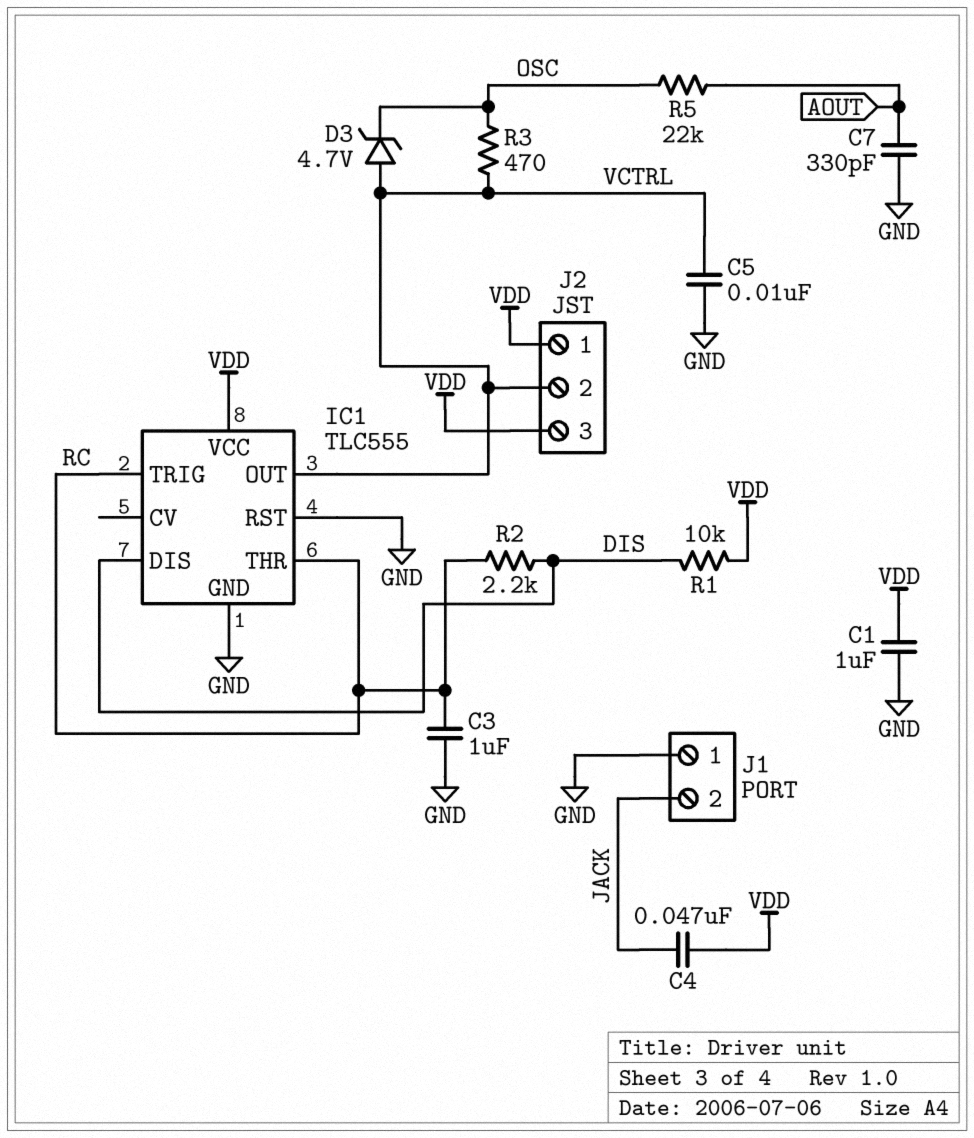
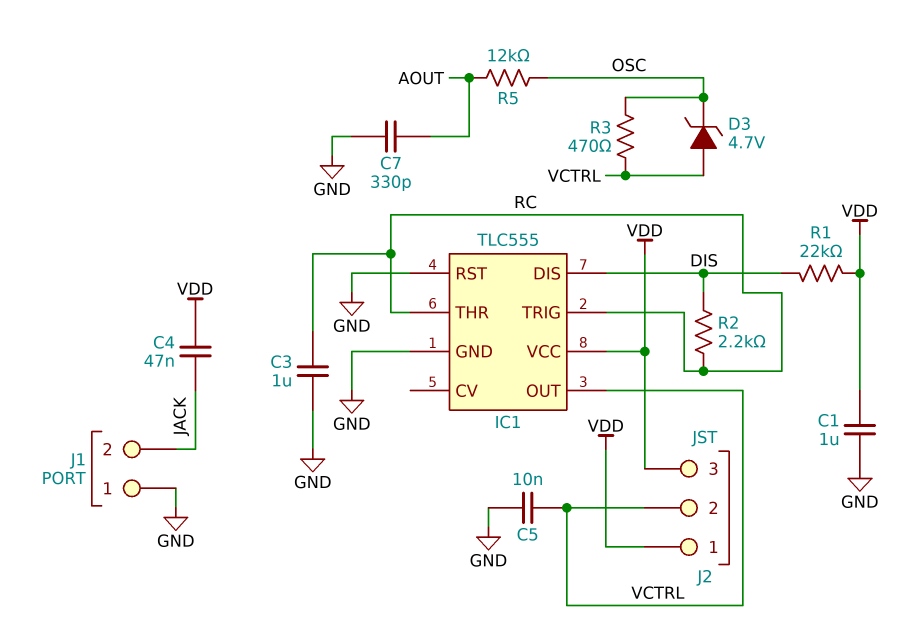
R1: 10k (DIS, VDD) -> 22k (DIS, VDD)
R5: 22k (AOUT, OSC) -> 12k (AOUT, OSC)

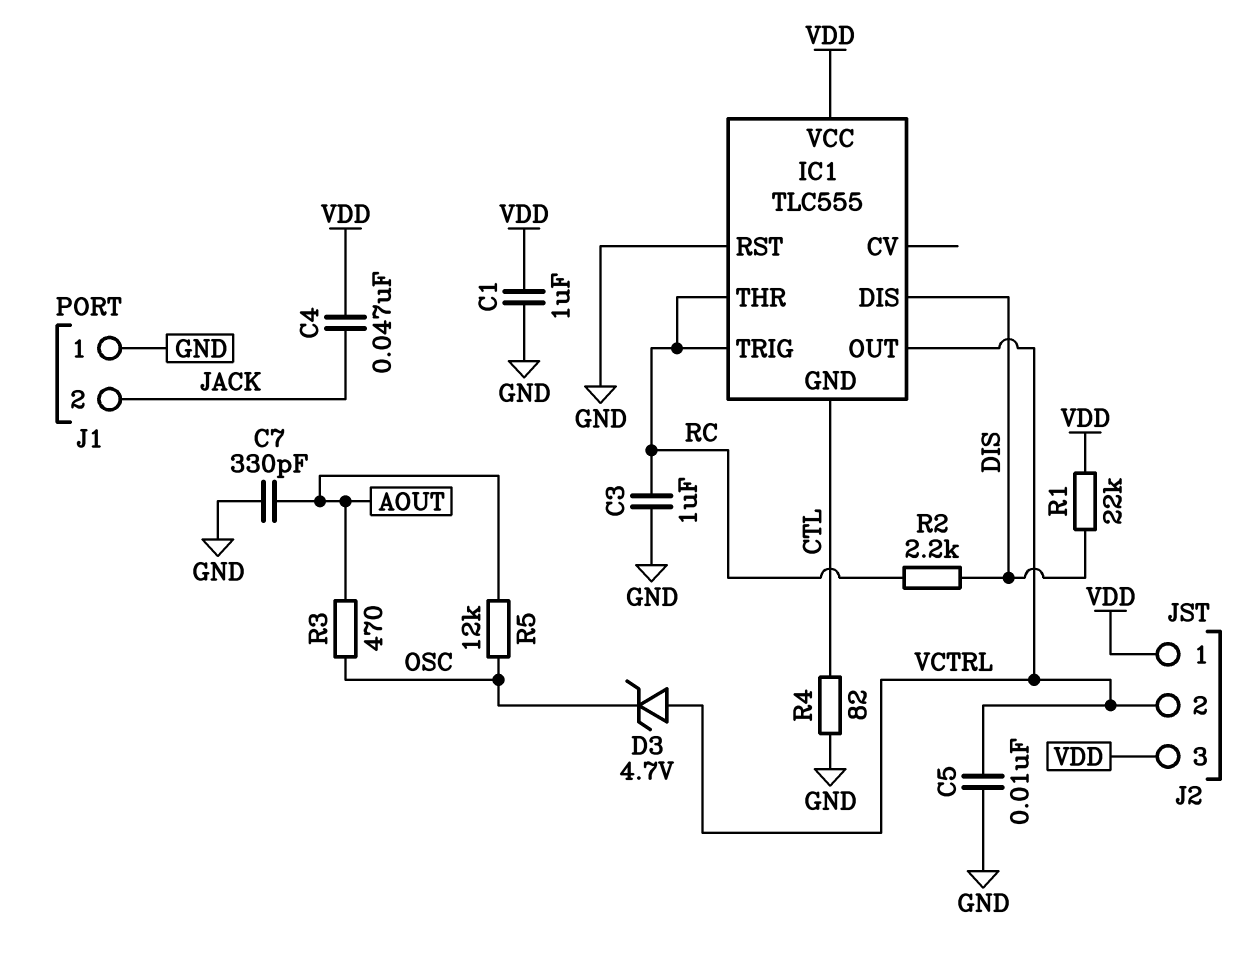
IC1 pin GND: GND -> CTL
R3: 470 (OSC, VCTRL) -> 470 (AOUT, OSC)
R4: none -> 82 (CTL, GND)

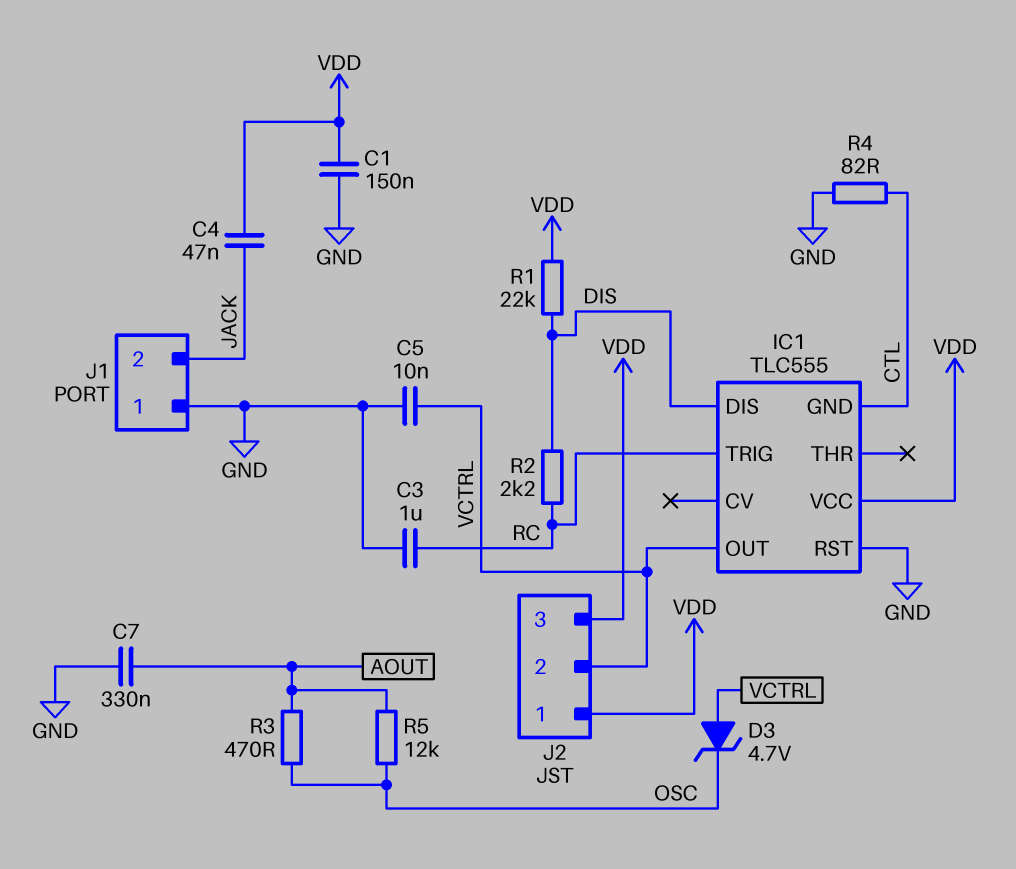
C1: 1uF (GND, VDD) -> 150nF (GND, VDD)
C7: 330pF (AOUT, GND) -> 330nF (AOUT, GND)
IC1 pin THR: RC -> none

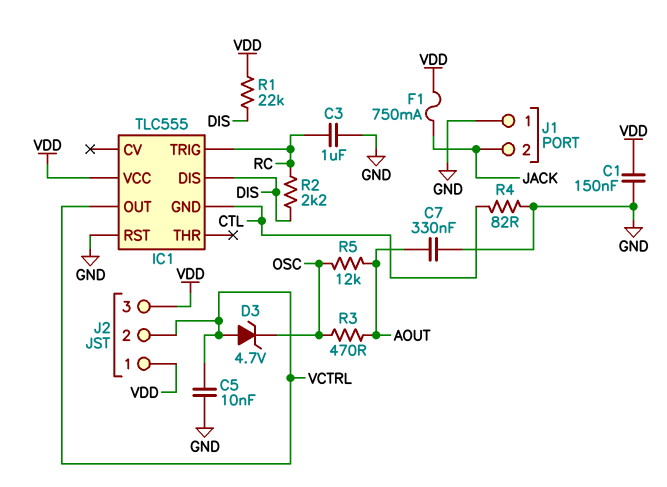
C4: 47nF (JACK, VDD) -> none
F1: none -> 750mA (JACK, VDD)

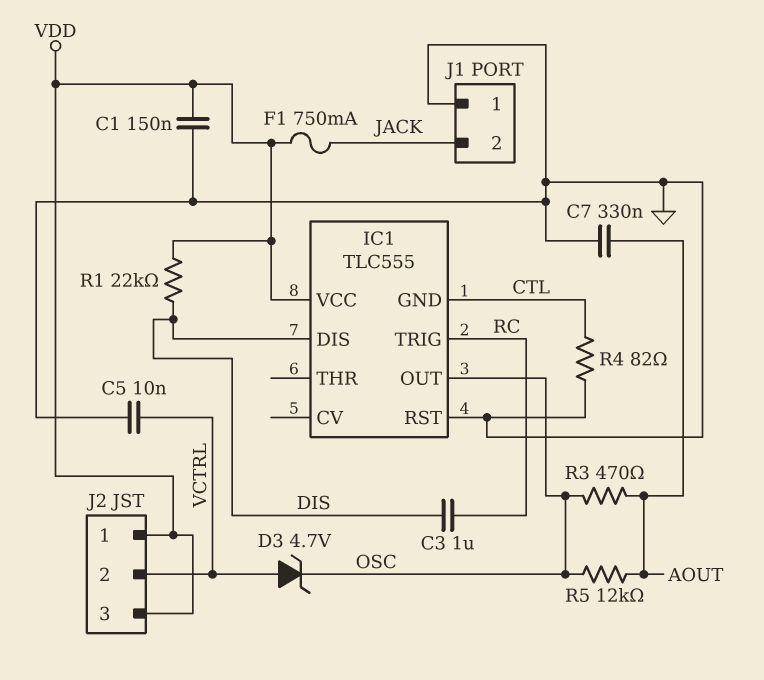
C3: 1uF (GND, RC) -> 1uF (DIS, RC)
IC1 pin OUT: VCTRL -> OSC
R2: 2.2k (DIS, RC) -> none

